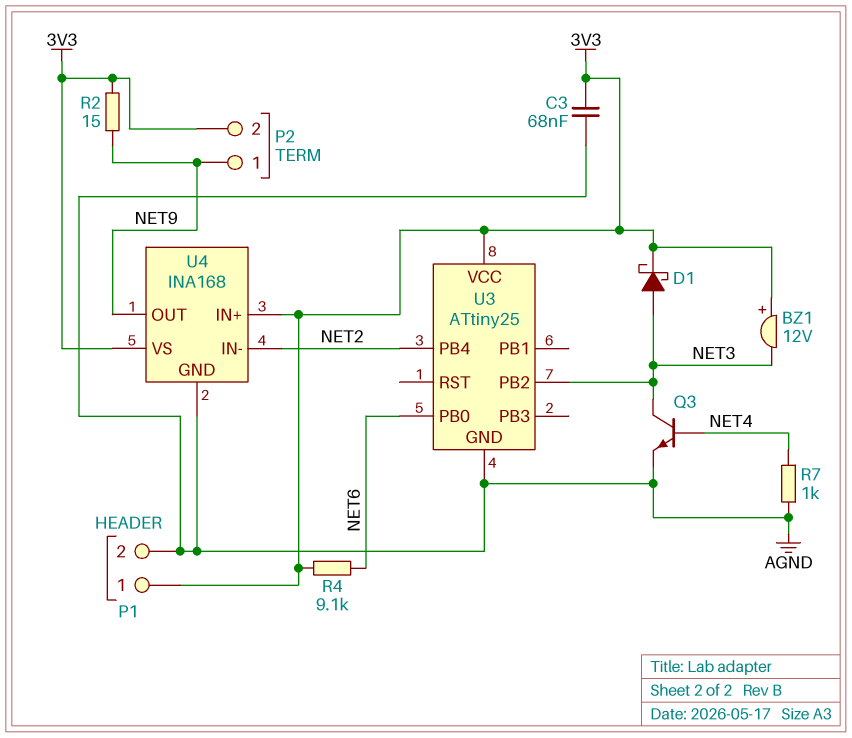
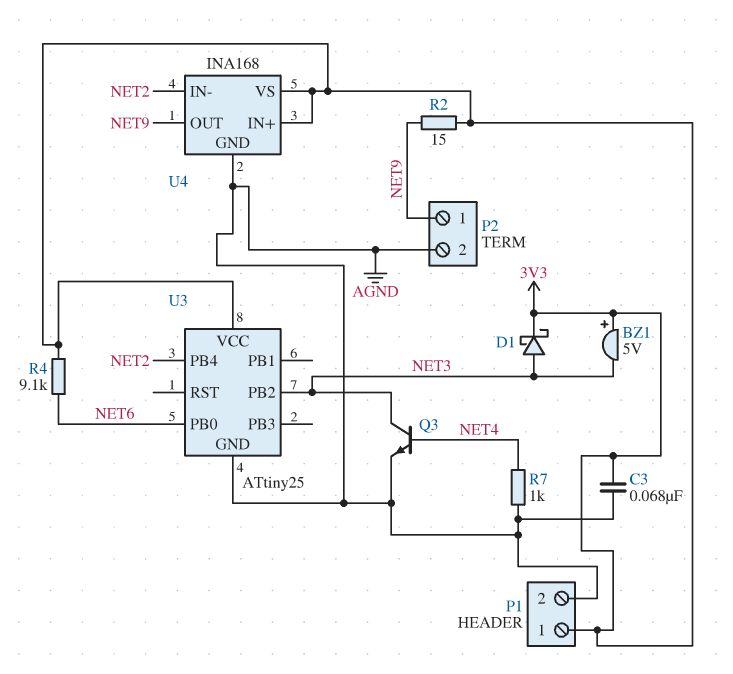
BZ1: buzzer 12V (plus 3V3, minus NET3) -> buzzer 5V (plus 3V3, minus NET3)
P2 pin 2: 3V3 -> AGND

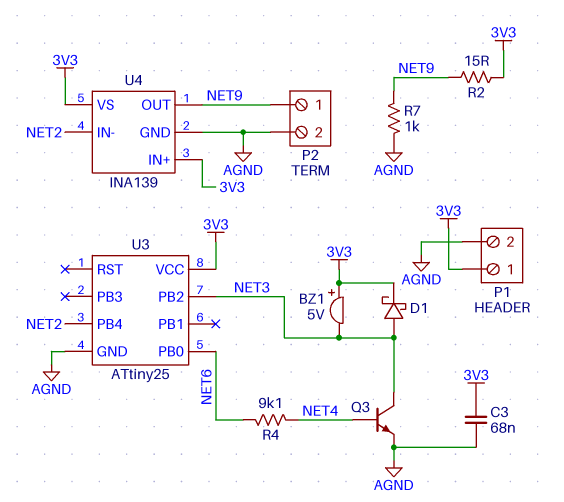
R4: 9.1k (3V3, NET6) -> 9.1k (NET4, NET6)
R7: 1k (AGND, NET4) -> 1k (AGND, NET9)
U4: INA168 -> INA139

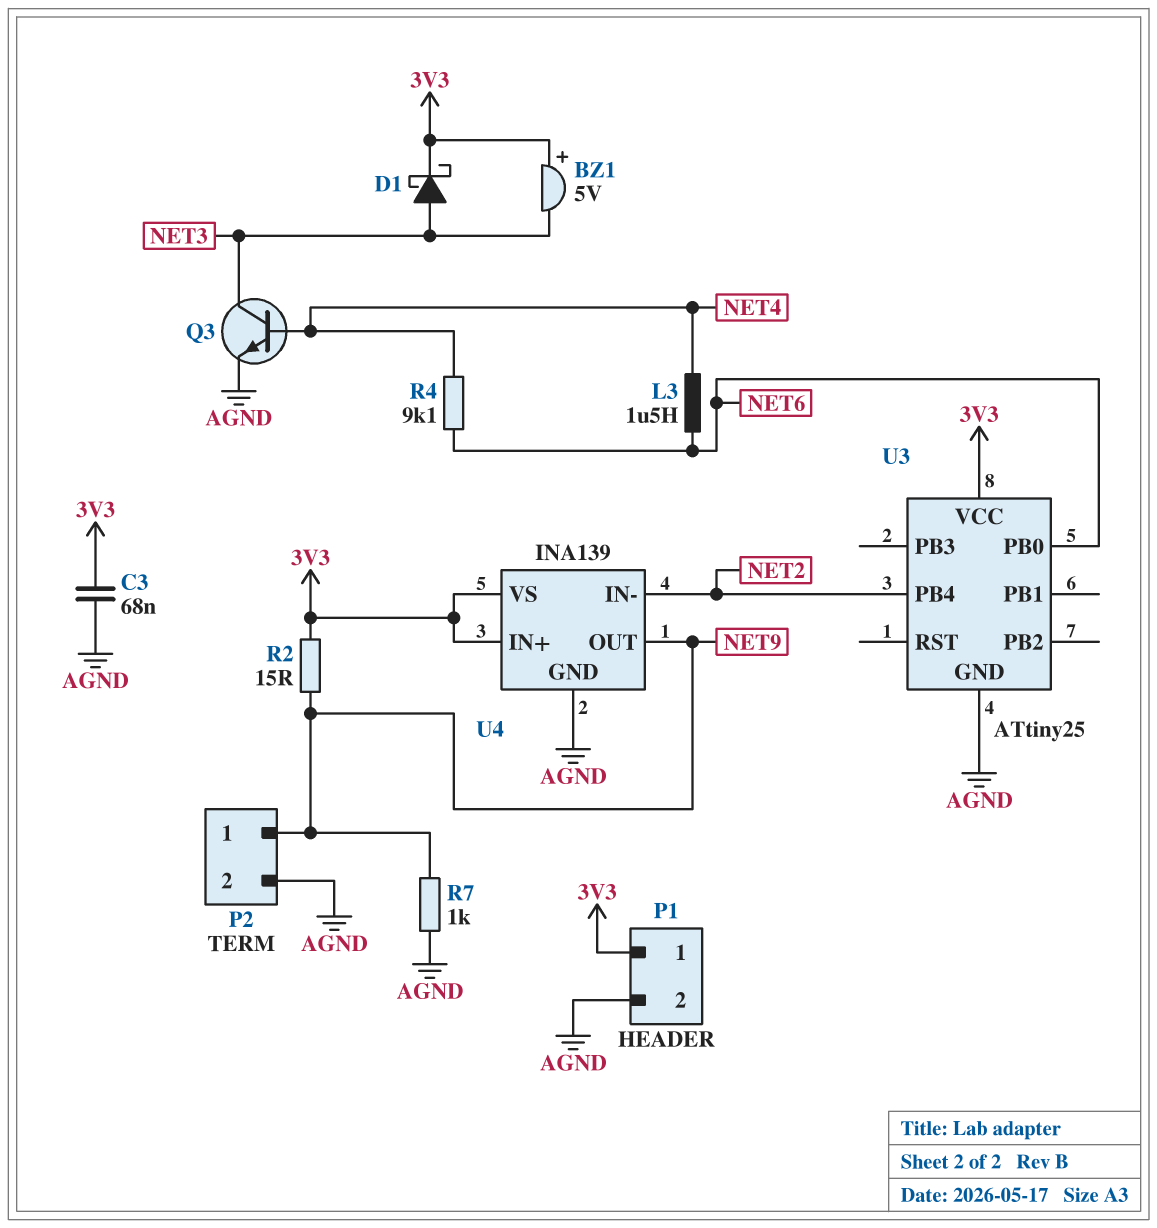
L3: none -> 1.5uH (NET4, NET6)
U3 pin PB2: NET3 -> none

